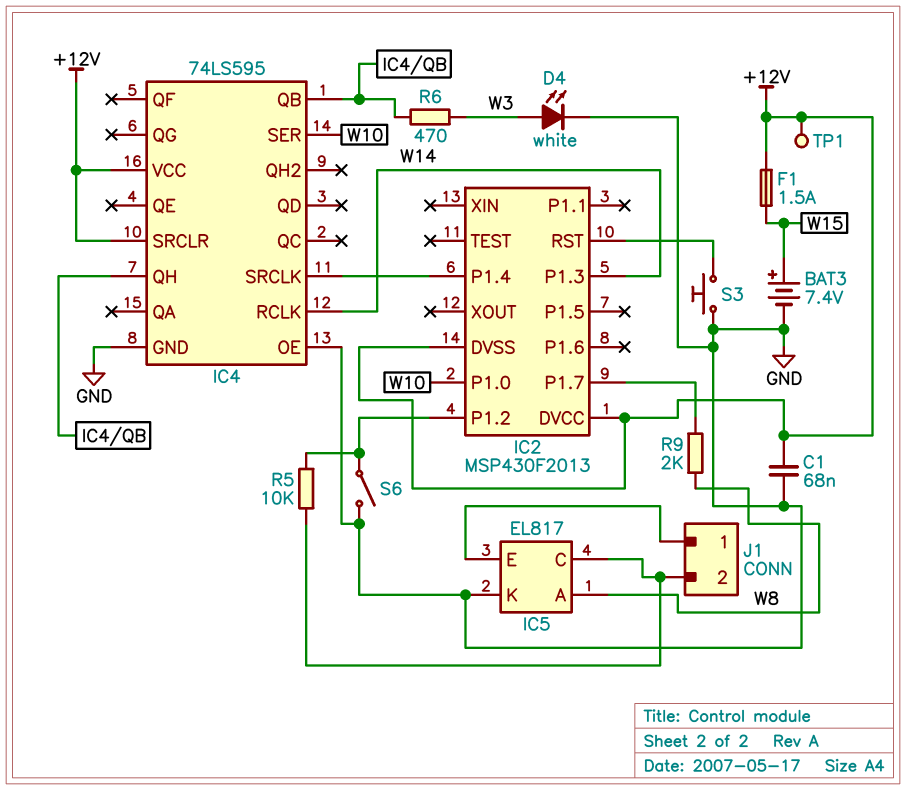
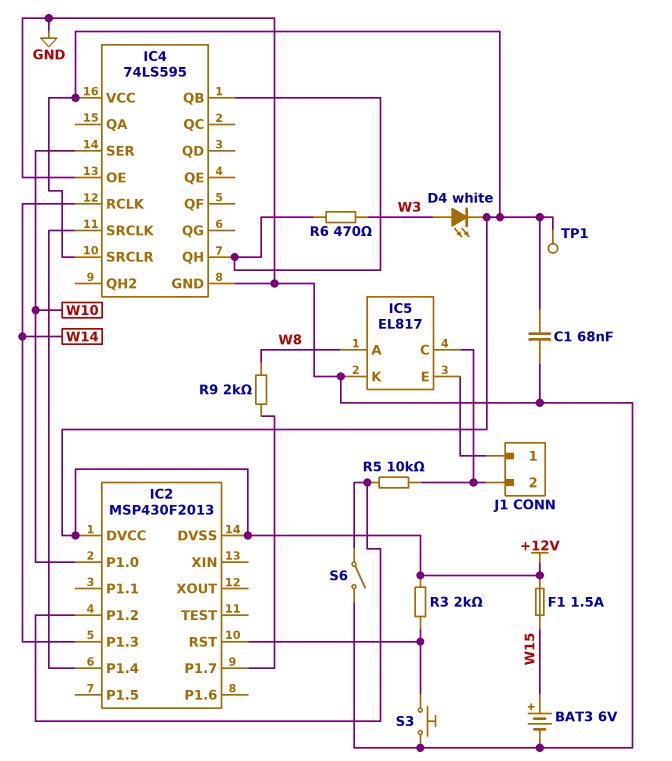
BAT3: 7.4V (plus W15, minus GND) -> 6V (plus W15, minus GND)
D4: LED white (A W3, K GND) -> LED white (A W3, K +12V)
R3: none -> 2k (+12V, IC2/RST)

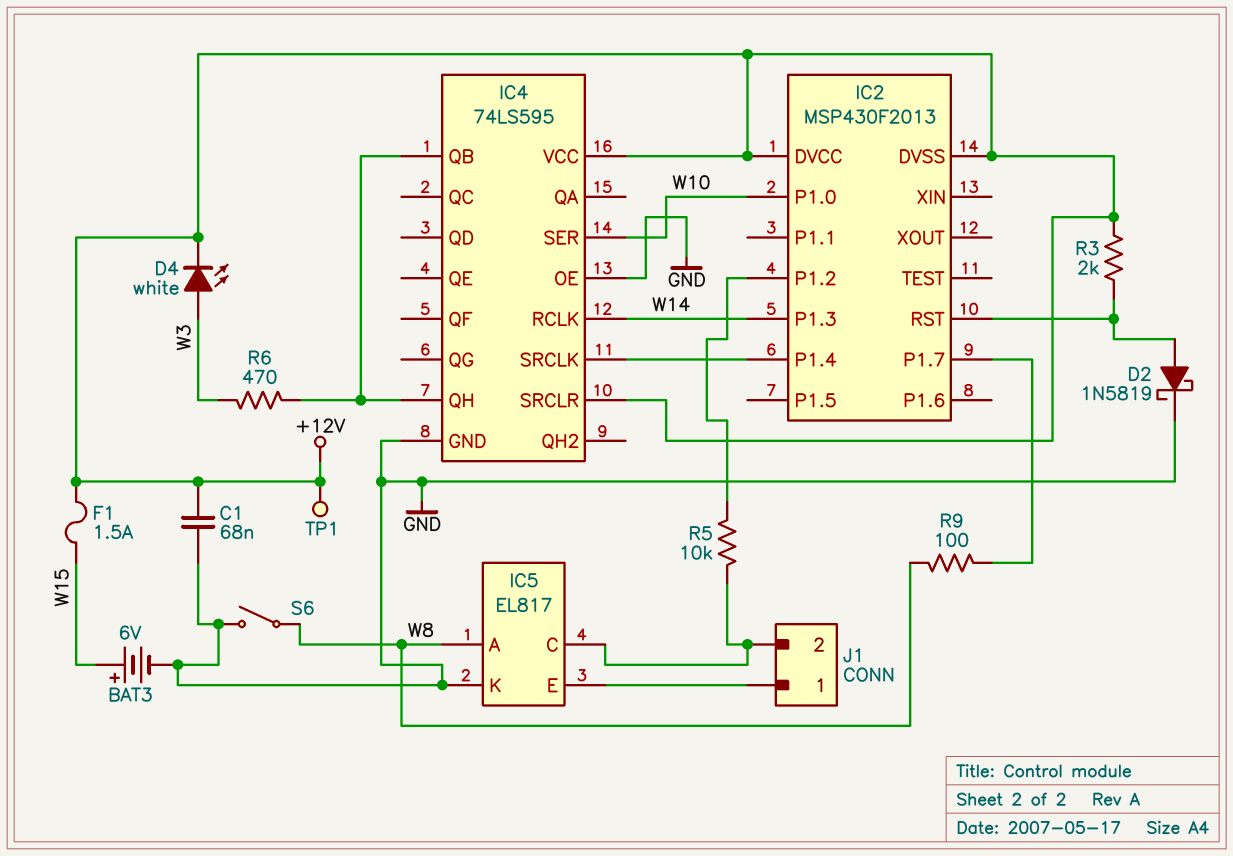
D2: none -> schottky 1N5819 (A IC2/RST, K GND)
R9: 2k (IC2/P1.7, W8) -> 100 (IC2/P1.7, W8)
S3: button (GND, IC2/RST) -> none
S6: switch (GND, IC2/P1.2) -> switch (GND, W8)

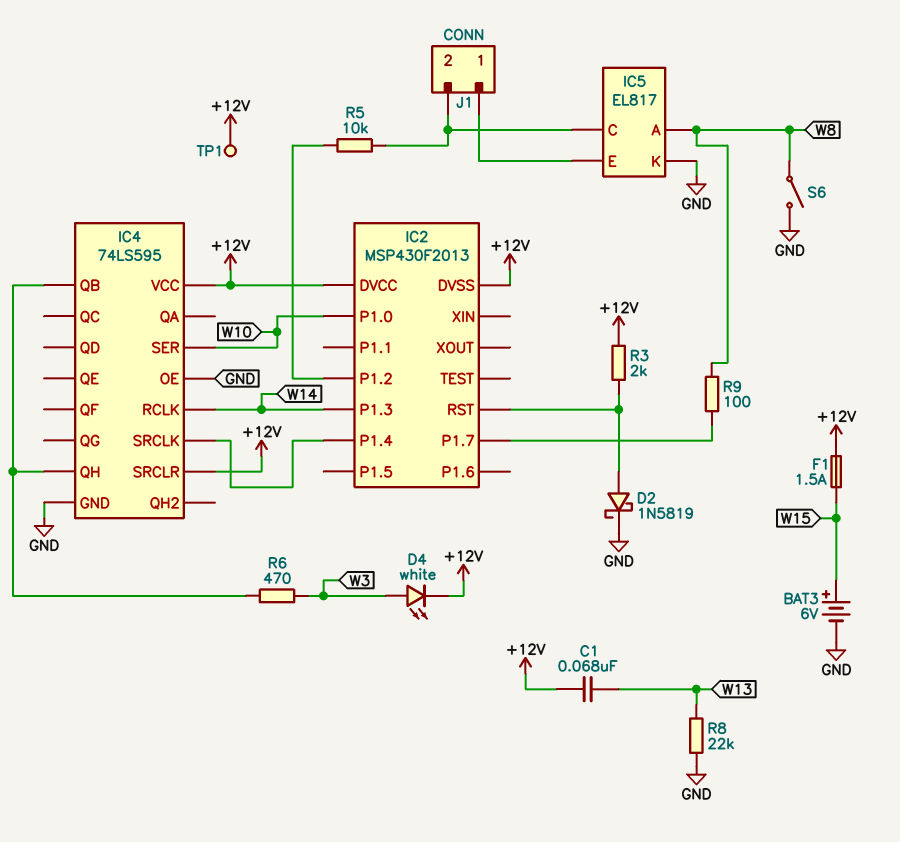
C1: 68nF (+12V, GND) -> 68nF (+12V, W13)
R8: none -> 22k (GND, W13)

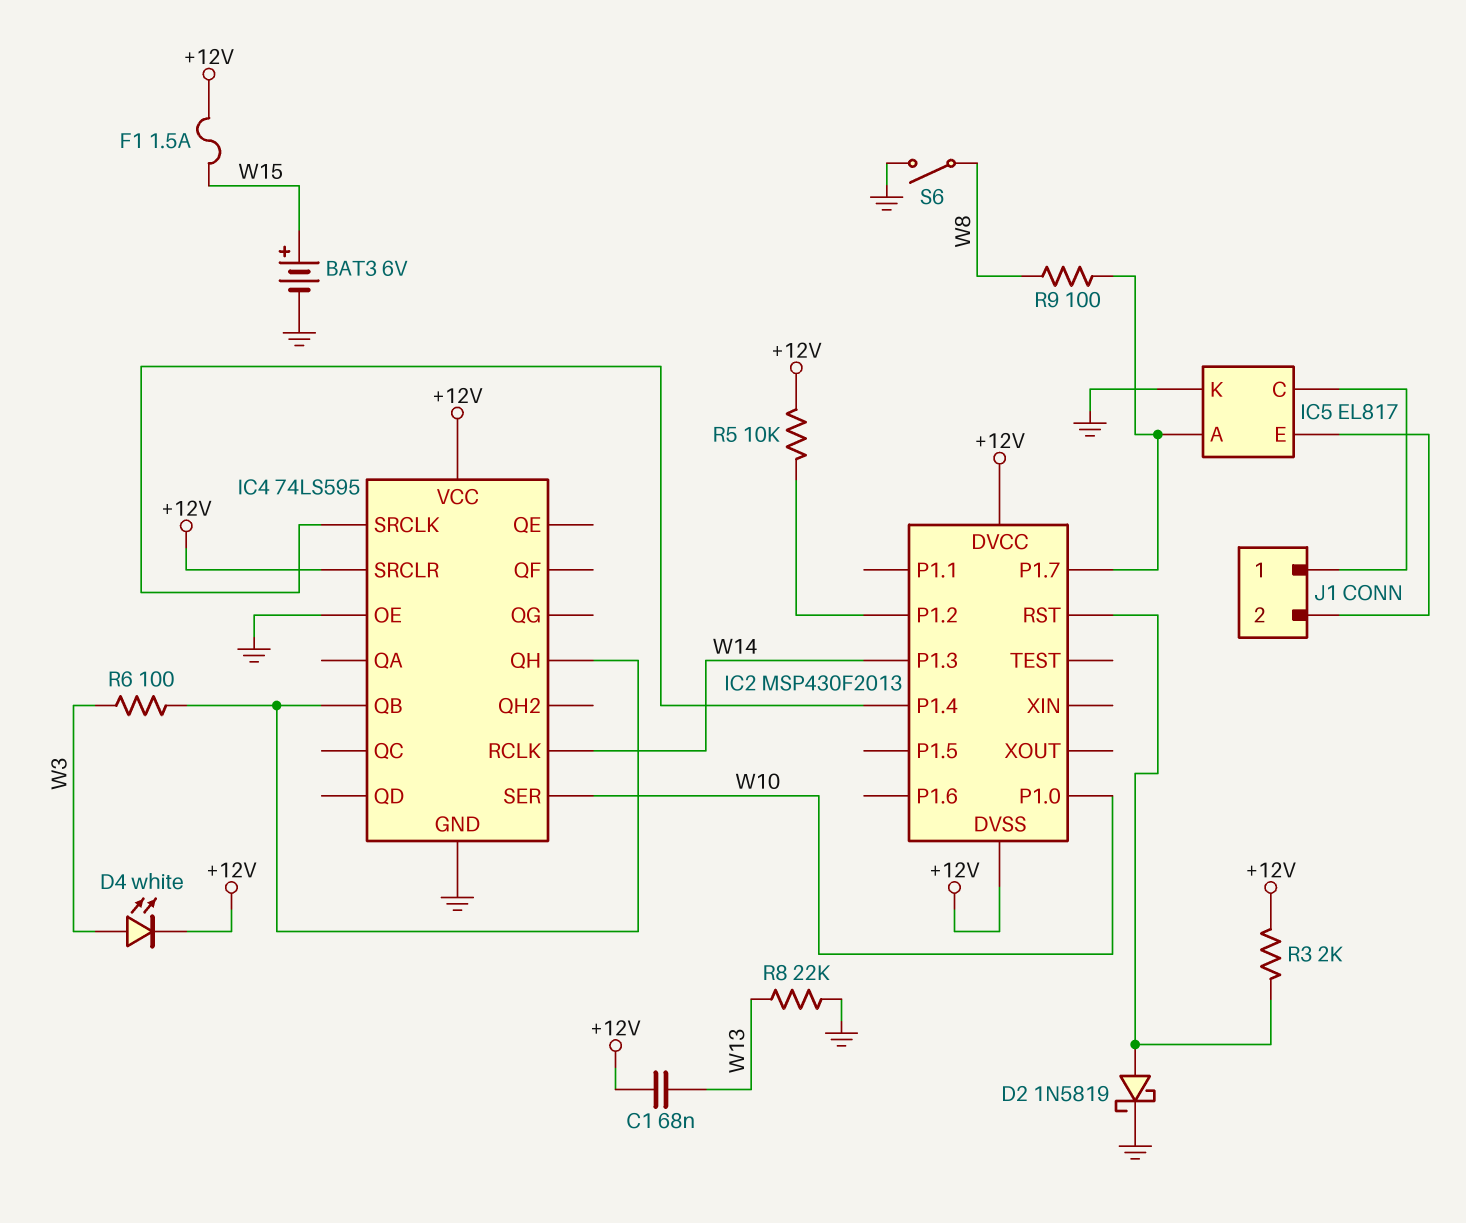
IC5 pin A: W8 -> IC2/P1.7
J1 pin 1: IC5/E -> IC5/C
J1 pin 2: IC5/C -> IC5/E
R5: 10k (IC2/P1.2, IC5/C) -> 10k (+12V, IC2/P1.2)
R6: 470 (IC4/QB, W3) -> 100 (IC4/QB, W3)
TP1: test point (+12V) -> none

